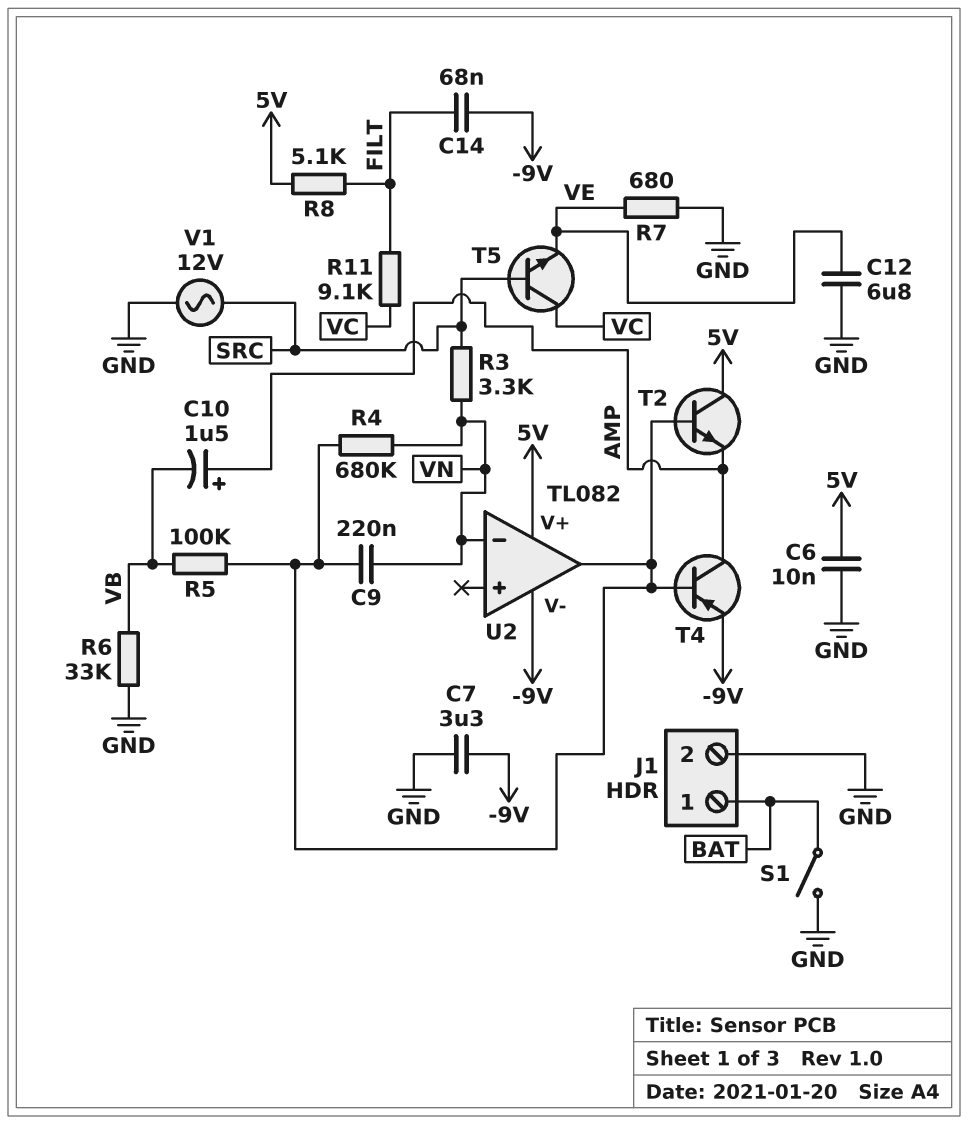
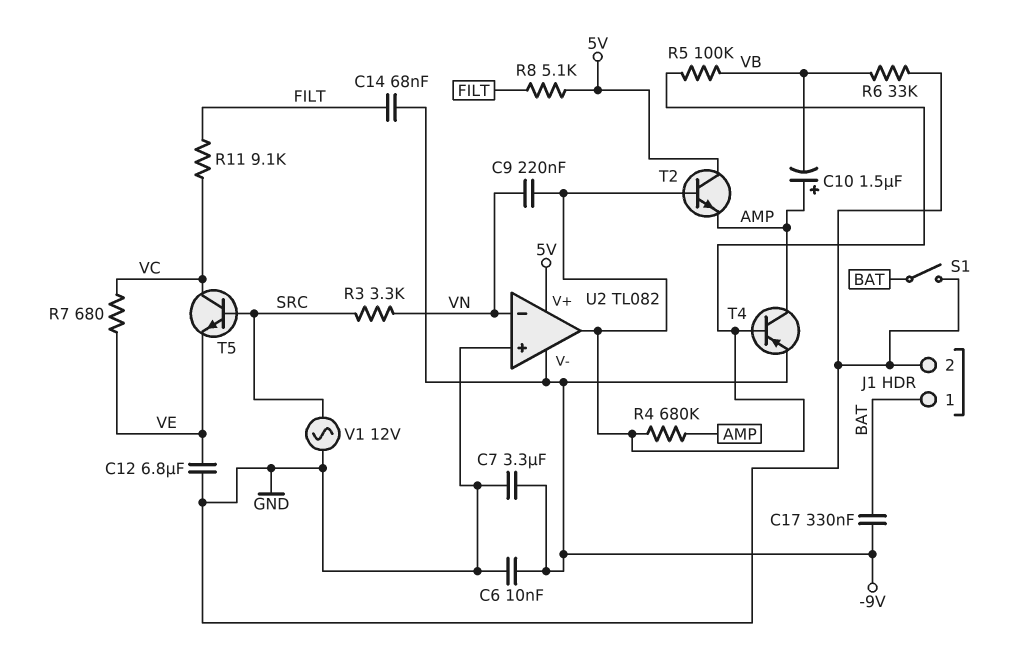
C6: 10nF (5V, GND) -> 10nF (-9V, GND)
C17: none -> 330nF (-9V, BAT)
R4: 680k (U2/out, VN) -> 680k (AMP, U2/out)
R7: 680 (GND, VE) -> 680 (VC, VE)
U2 pin in+: none -> GND

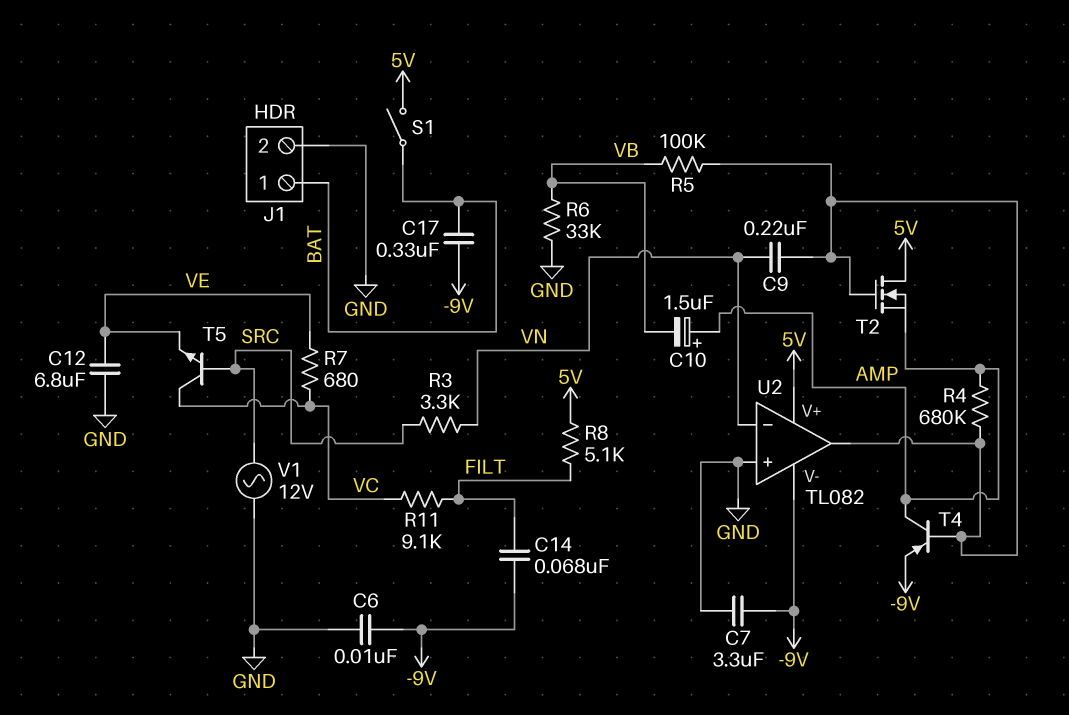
S1: switch (BAT, GND) -> switch (5V, BAT)
T2: NPN (B U2/out, C 5V, E AMP) -> NMOS (G U2/out, D 5V, S AMP)

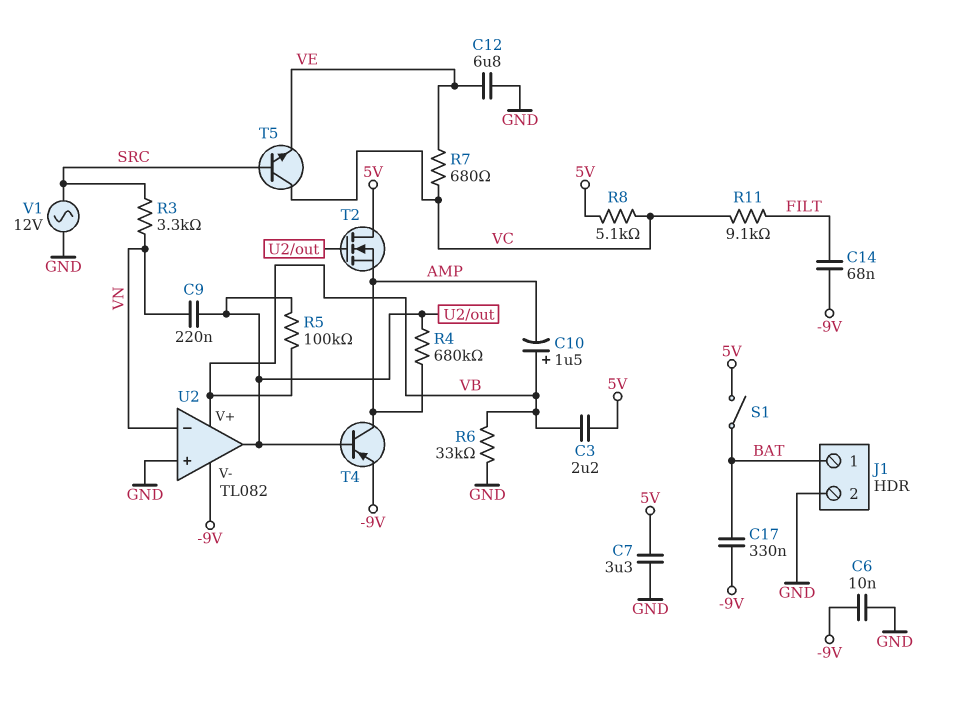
C3: none -> 2.2uF (5V, VB)
C7: 3.3uF (-9V, GND) -> 3.3uF (5V, GND)
C10: 1.5uF (plus AMP, minus VB) -> 1.5uF (plus VB, minus AMP)
R8: 5.1k (5V, FILT) -> 5.1k (5V, VC)
U2 pin V+: 5V -> VB

